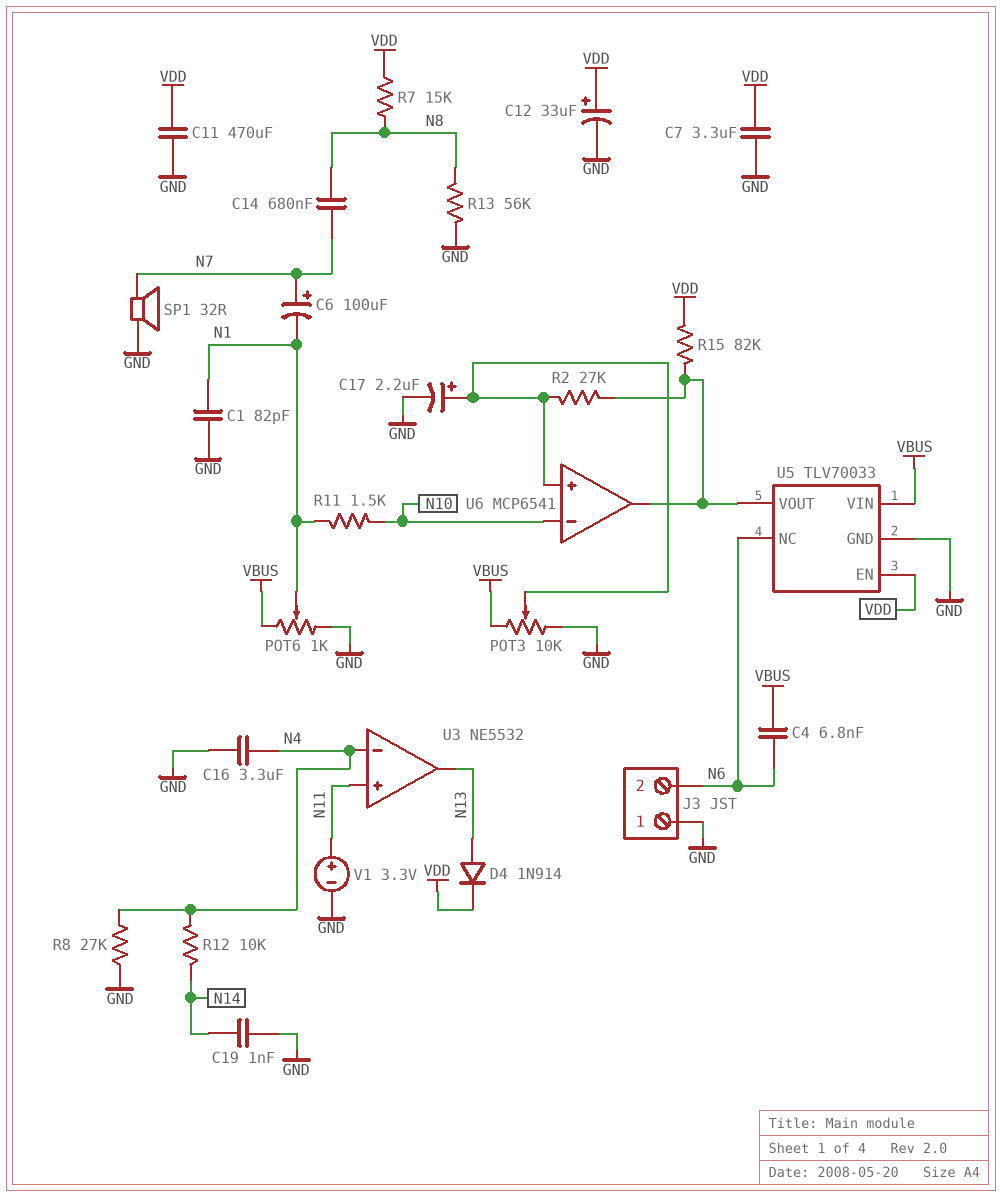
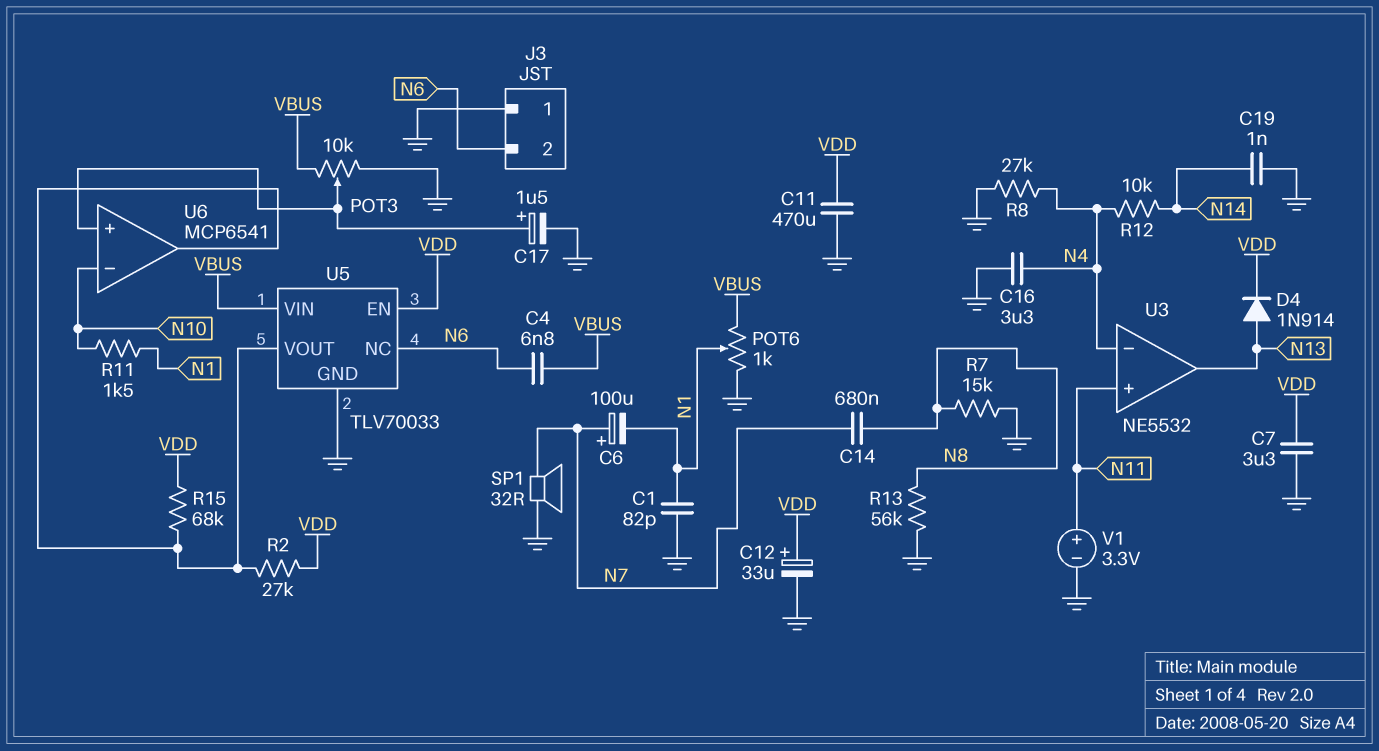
C17: 2.2uF (plus U6/in+, minus GND) -> 1.5uF (plus U6/in+, minus GND)
R2: 27k (U5/VOUT, U6/in+) -> 27k (U5/VOUT, VDD)
R7: 15k (N8, VDD) -> 15k (GND, N8)
R15: 82k (U5/VOUT, VDD) -> 68k (U5/VOUT, VDD)

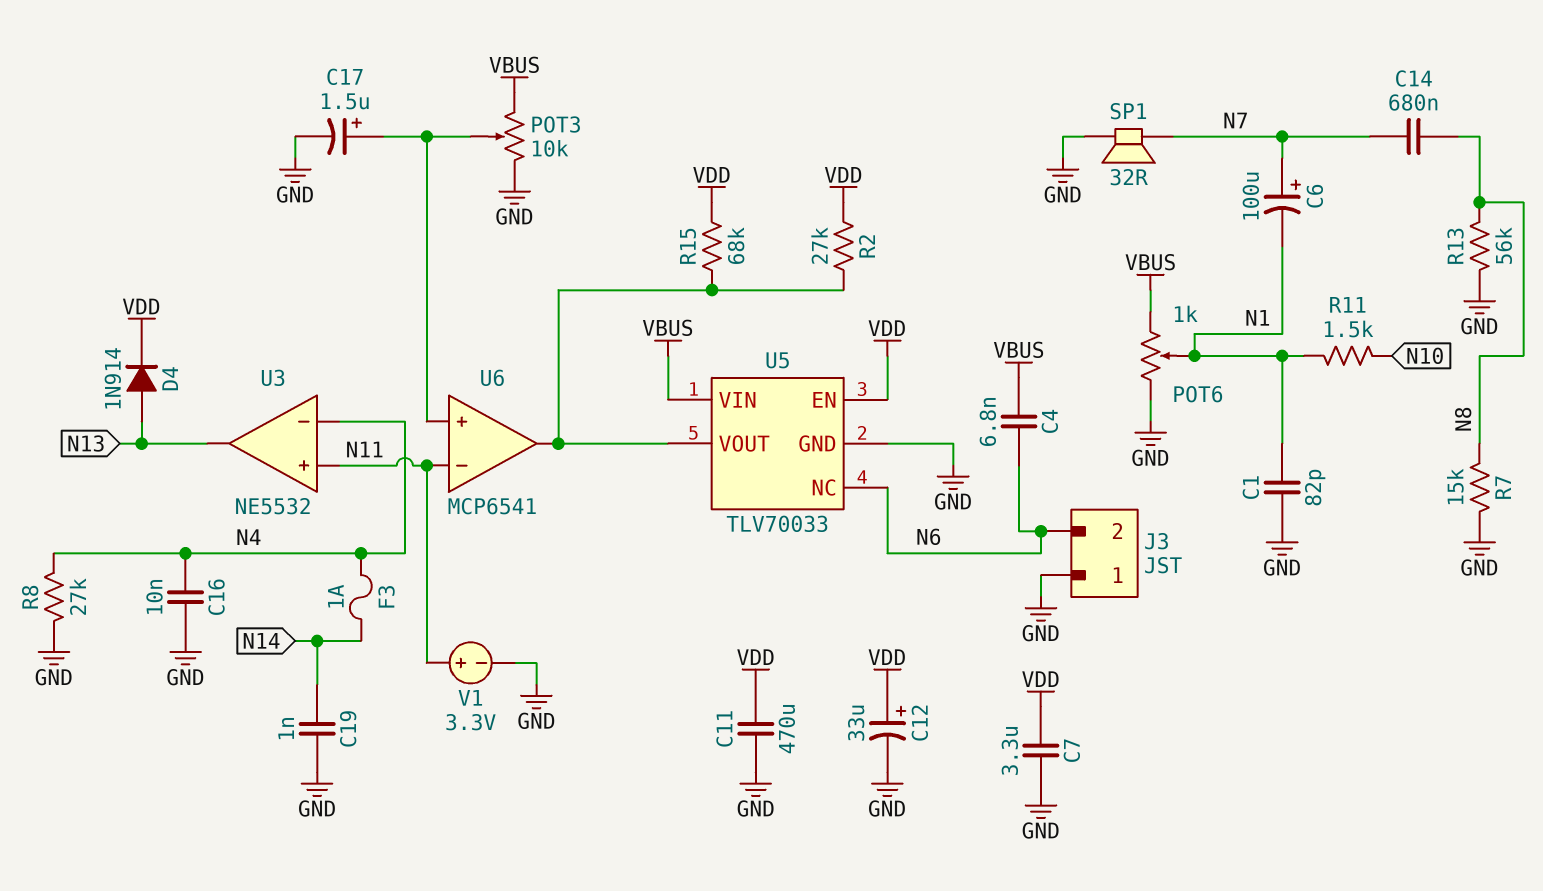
C16: 3.3uF (GND, N4) -> 10nF (GND, N4)
F3: none -> 1A (N4, N14)
R12: 10k (N4, N14) -> none
U6 pin in-: N10 -> N11

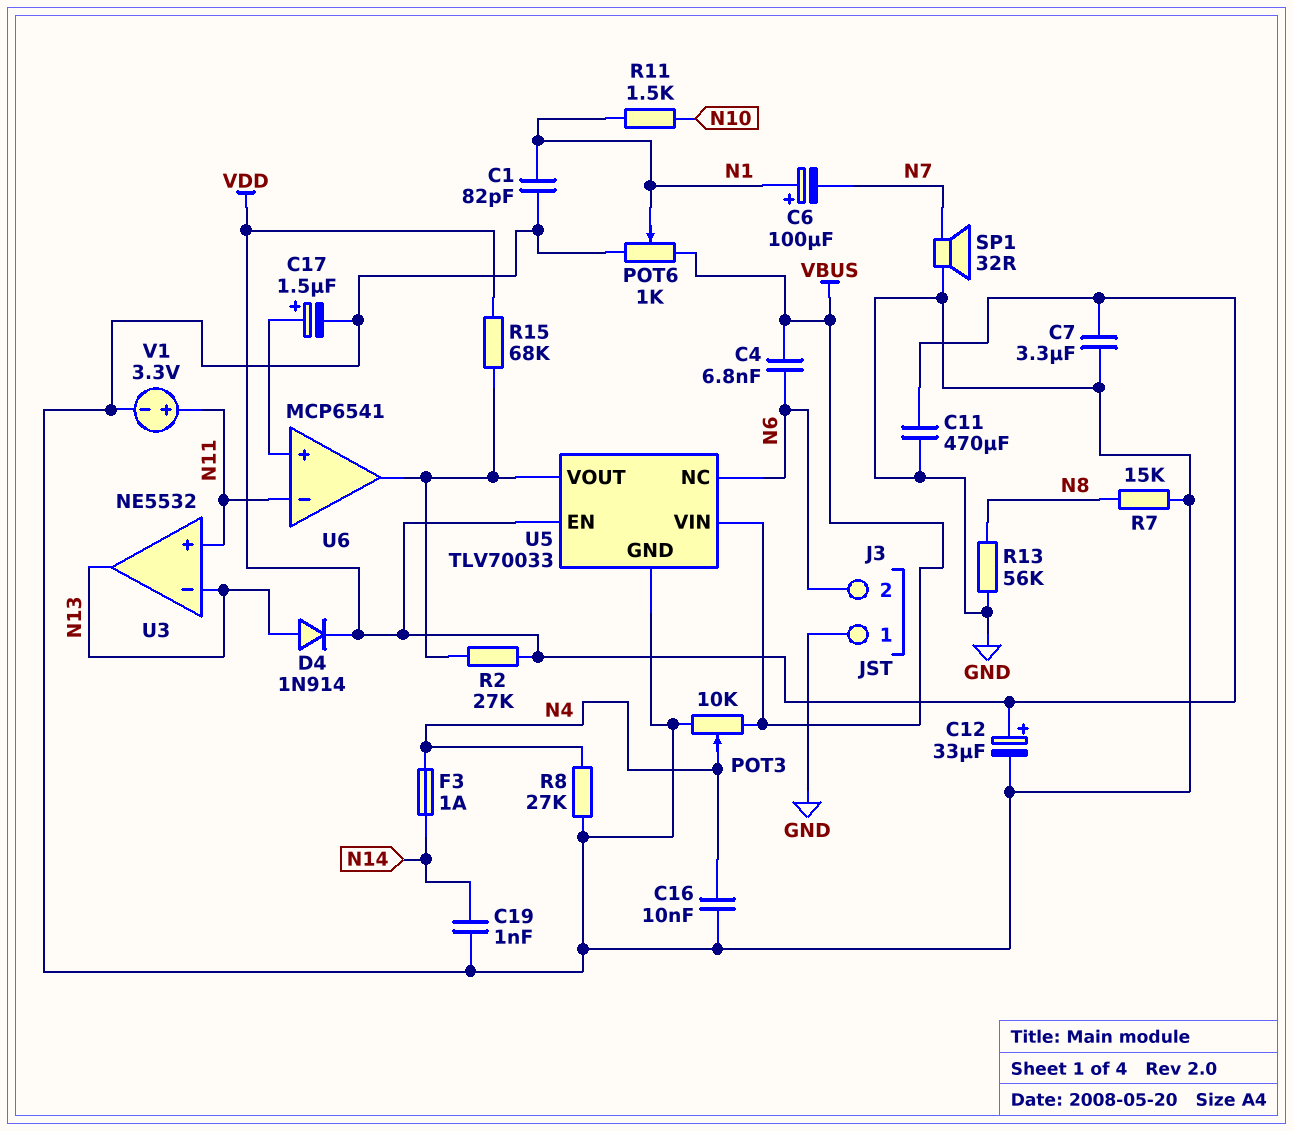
C6: 100uF (plus N7, minus N1) -> 100uF (plus N1, minus N7)
C14: 680nF (N7, N8) -> none
POT3: 10k (GND, VBUS, wiper U6/in+) -> 10k (GND, VBUS, wiper N4)
U3 pin in-: N4 -> N13

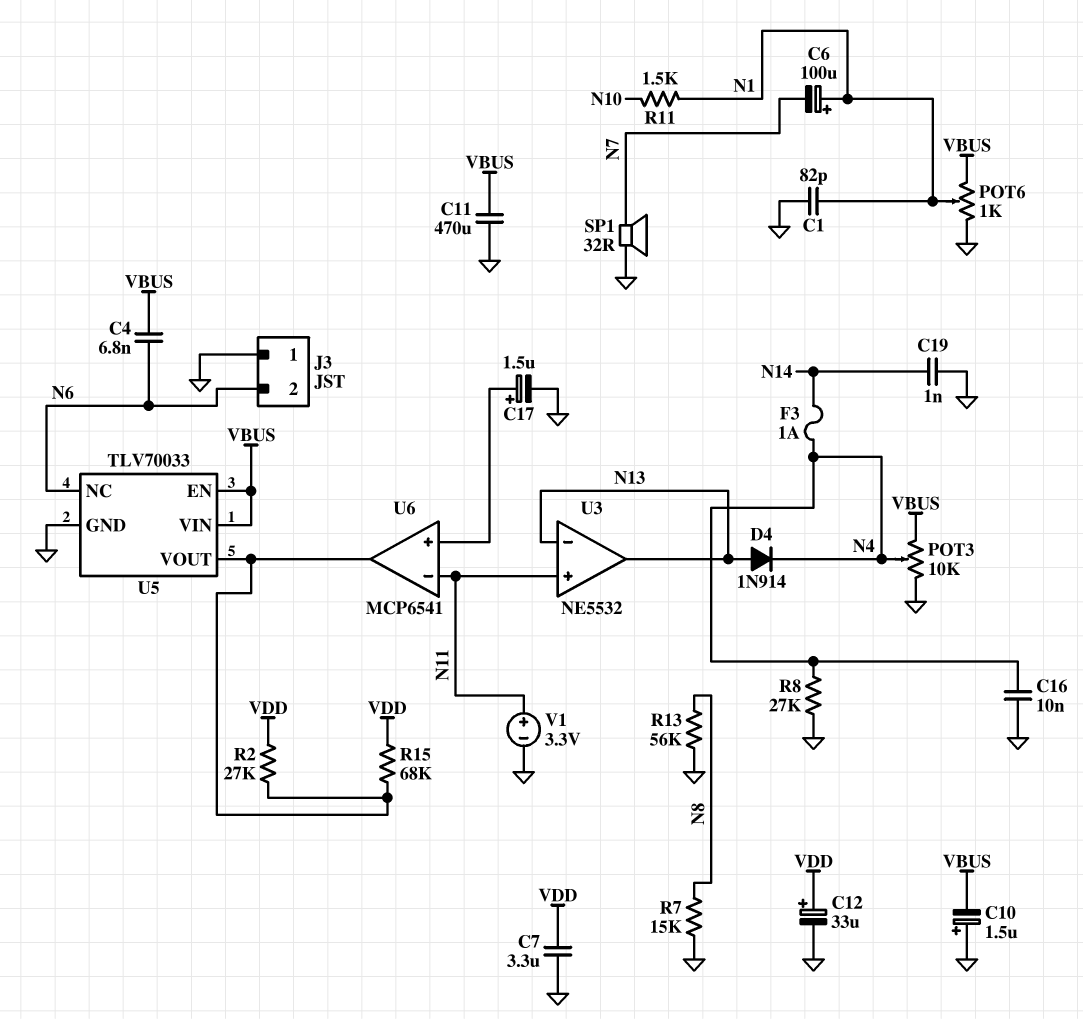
C10: none -> 1.5uF (plus GND, minus VBUS)
C11: 470uF (GND, VDD) -> 470uF (GND, VBUS)
D4: diode 1N914 (A N13, K VDD) -> diode 1N914 (A N13, K N4)
U5 pin EN: VDD -> VBUS

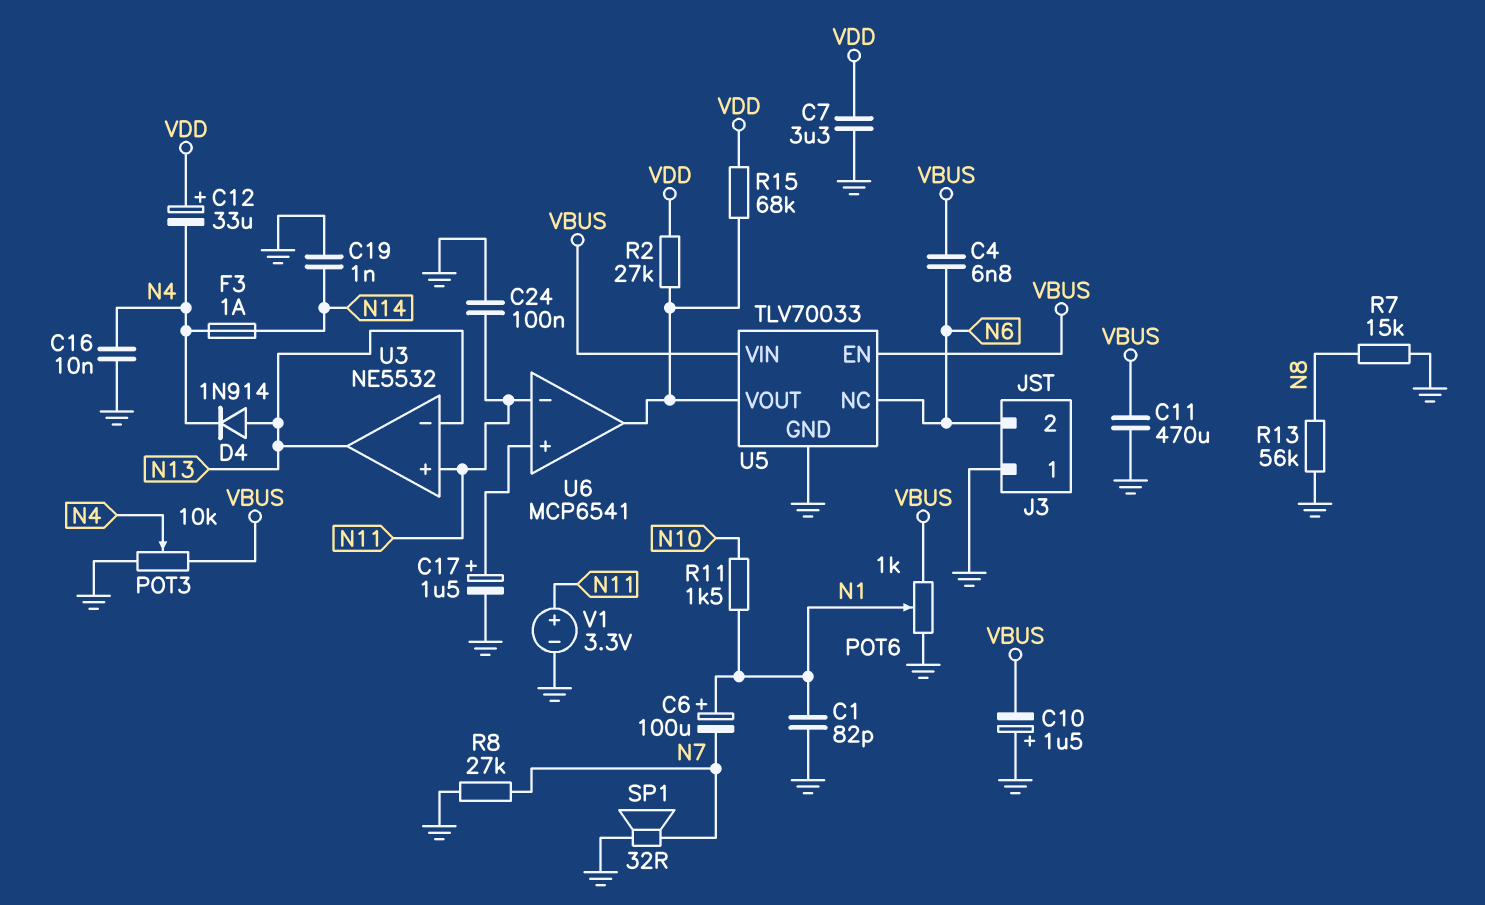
C12: 33uF (plus VDD, minus GND) -> 33uF (plus VDD, minus N4)
C24: none -> 100nF (GND, N11)
R8: 27k (GND, N4) -> 27k (GND, N7)

